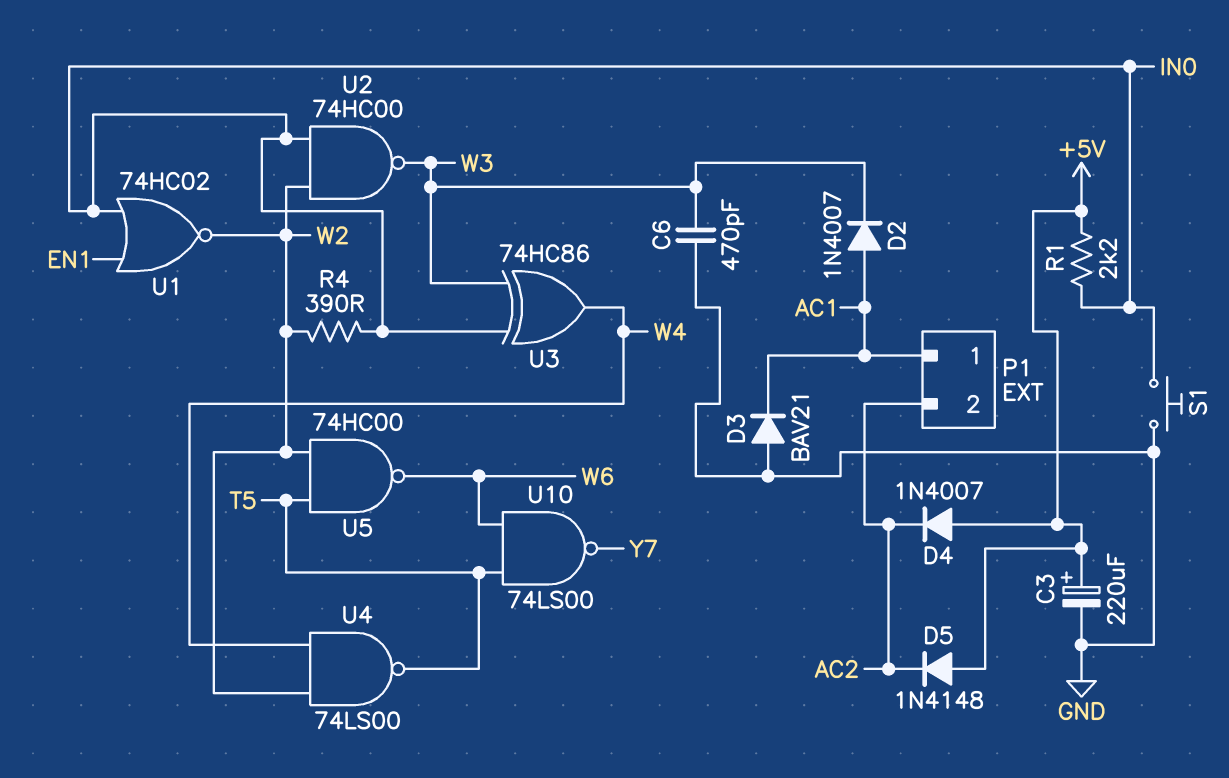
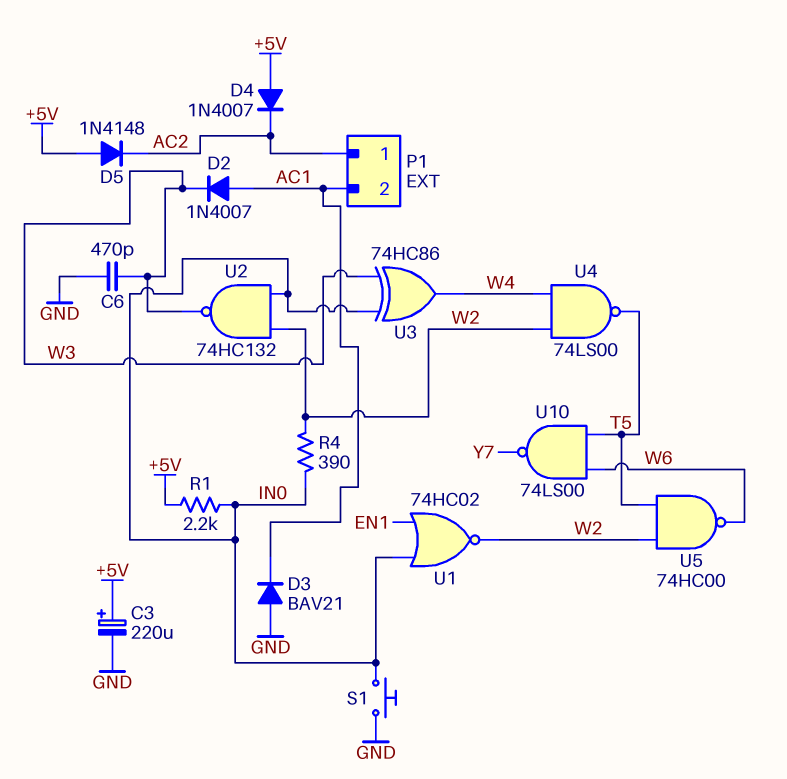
P1 pin 1: AC1 -> AC2
P1 pin 2: AC2 -> AC1
U2: NAND 74HC00 (in IN0, in W2, out W3) -> NAND 74HC132 (in IN0, in W2, out W3)

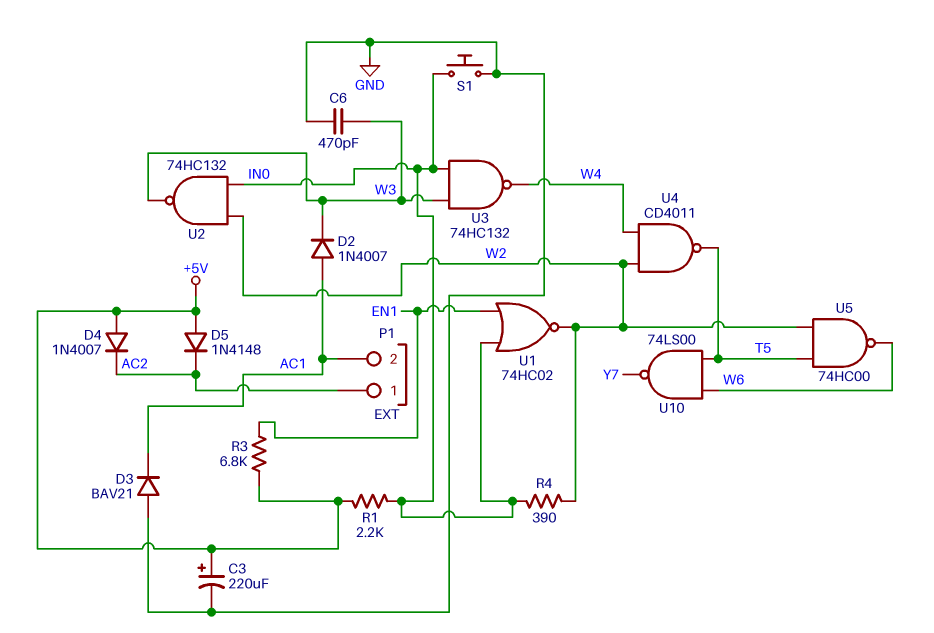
R3: none -> 6.8k (+5V, EN1)
U3: XOR 74HC86 (in IN0, in W3, out W4) -> NAND 74HC132 (in IN0, in W3, out W4)
U4: NAND 74LS00 (in W2, in W4, out T5) -> NAND CD4011 (in W2, in W4, out T5)

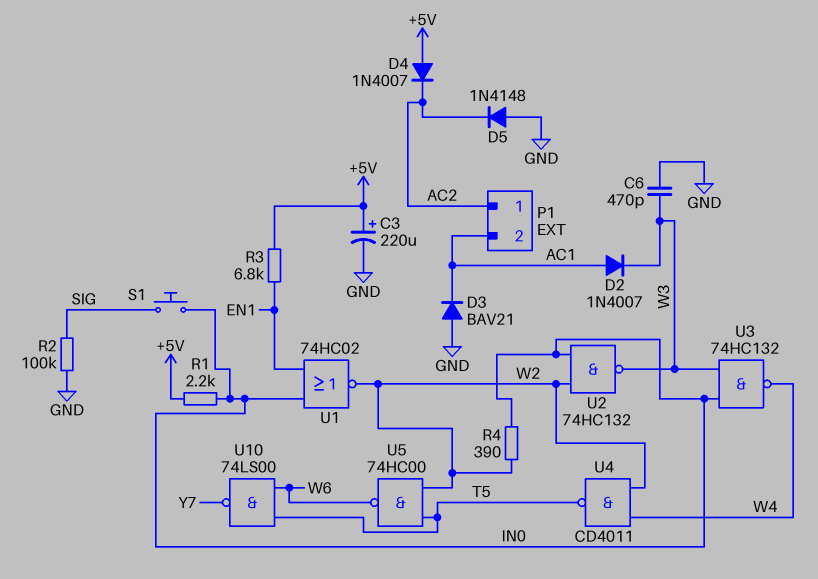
D5: diode 1N4148 (A +5V, K AC2) -> diode 1N4148 (A GND, K AC2)
R2: none -> 100k (GND, SIG)
S1: button (GND, IN0) -> button (IN0, SIG)

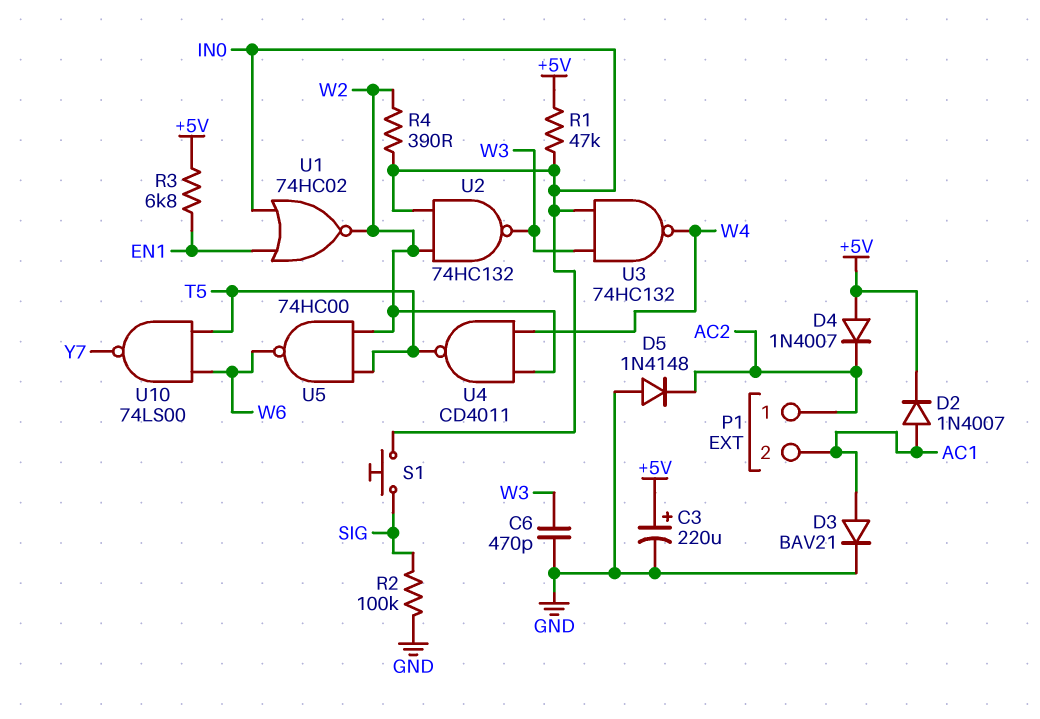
D2: diode 1N4007 (A AC1, K W3) -> diode 1N4007 (A AC1, K +5V)
D3: diode BAV21 (A GND, K AC1) -> diode BAV21 (A AC1, K GND)
R1: 2.2k (+5V, IN0) -> 47k (+5V, IN0)

